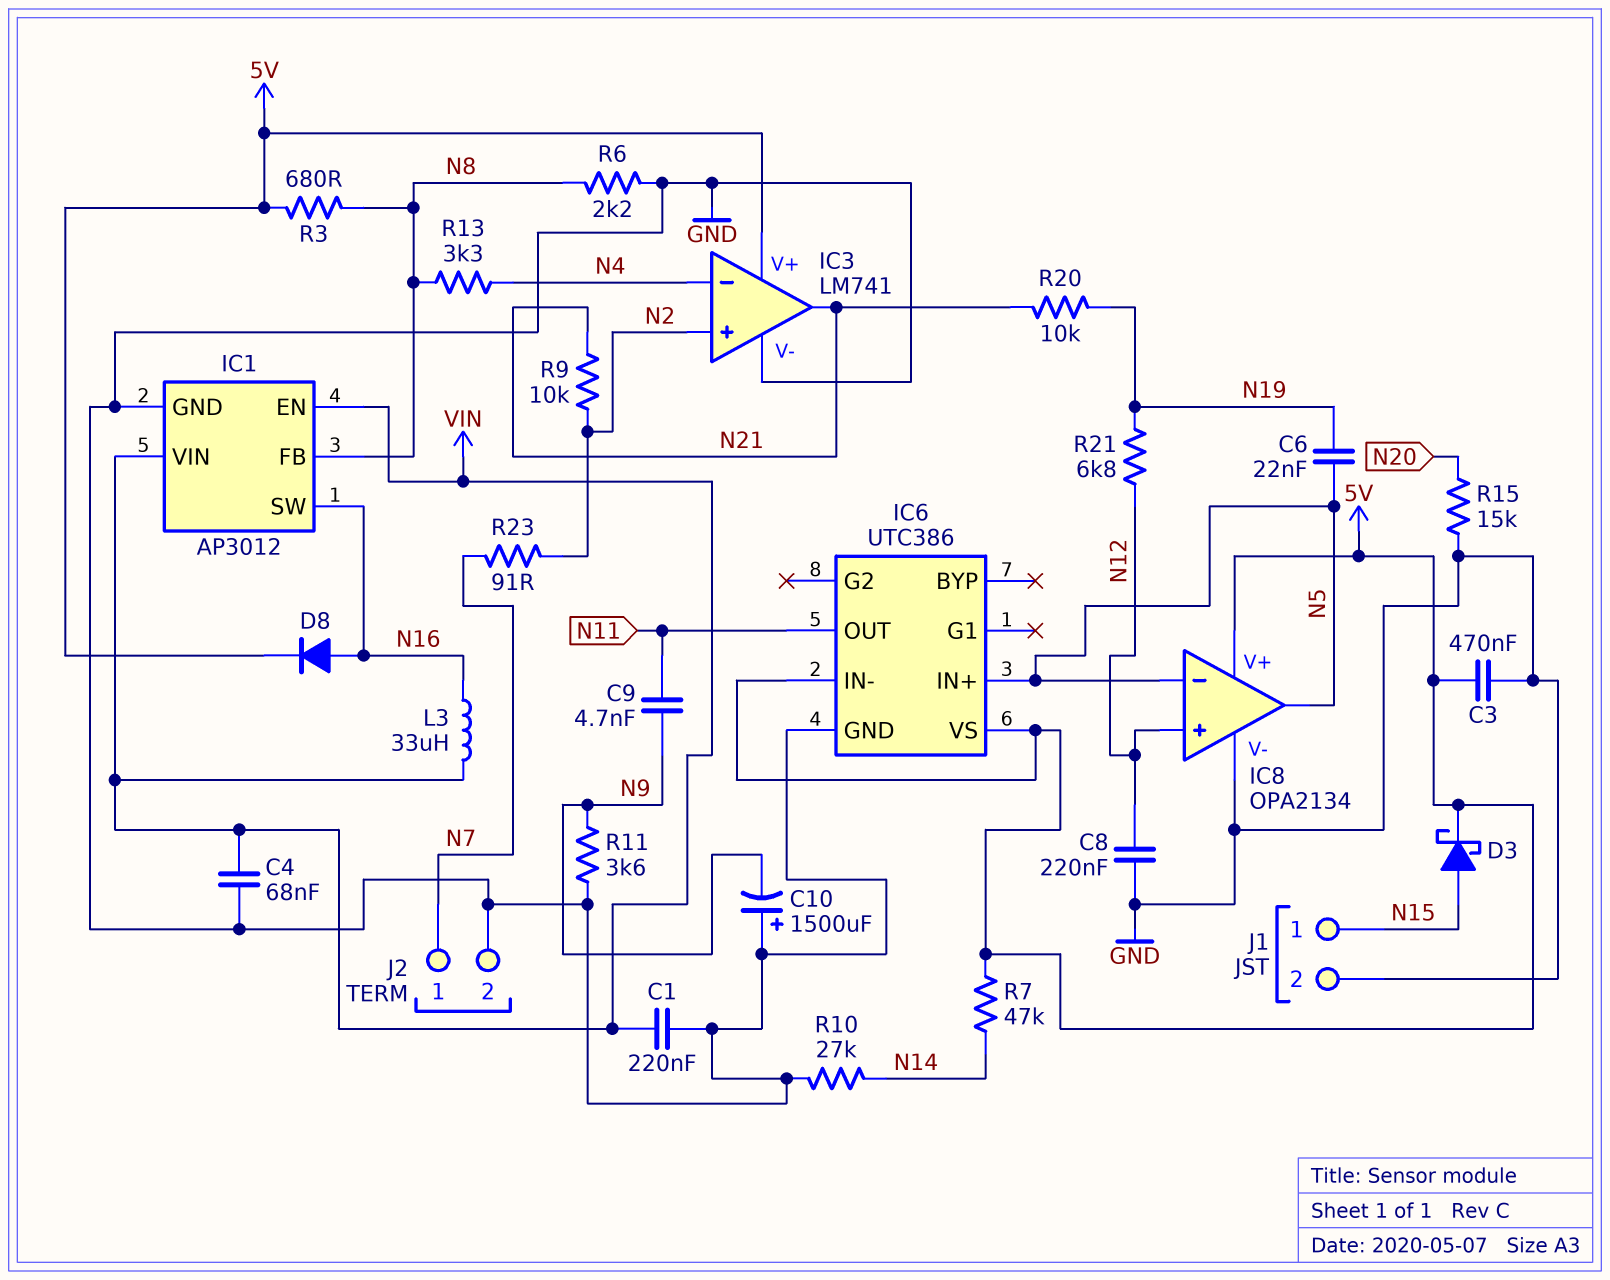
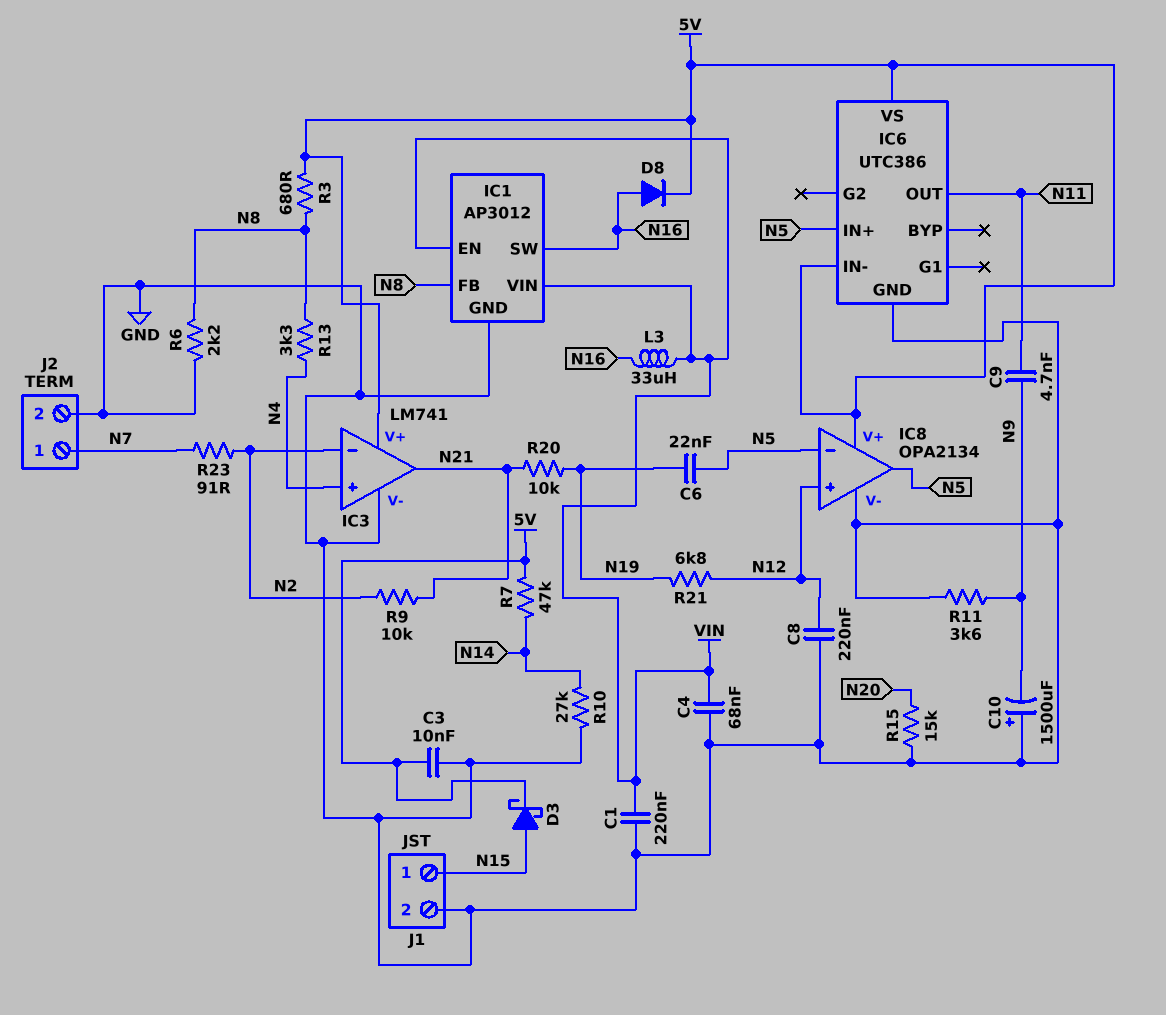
C3: 470nF (5V, GND) -> 10nF (5V, GND)
IC3 pin in+: N2 -> N4
IC3 pin in-: N4 -> N2

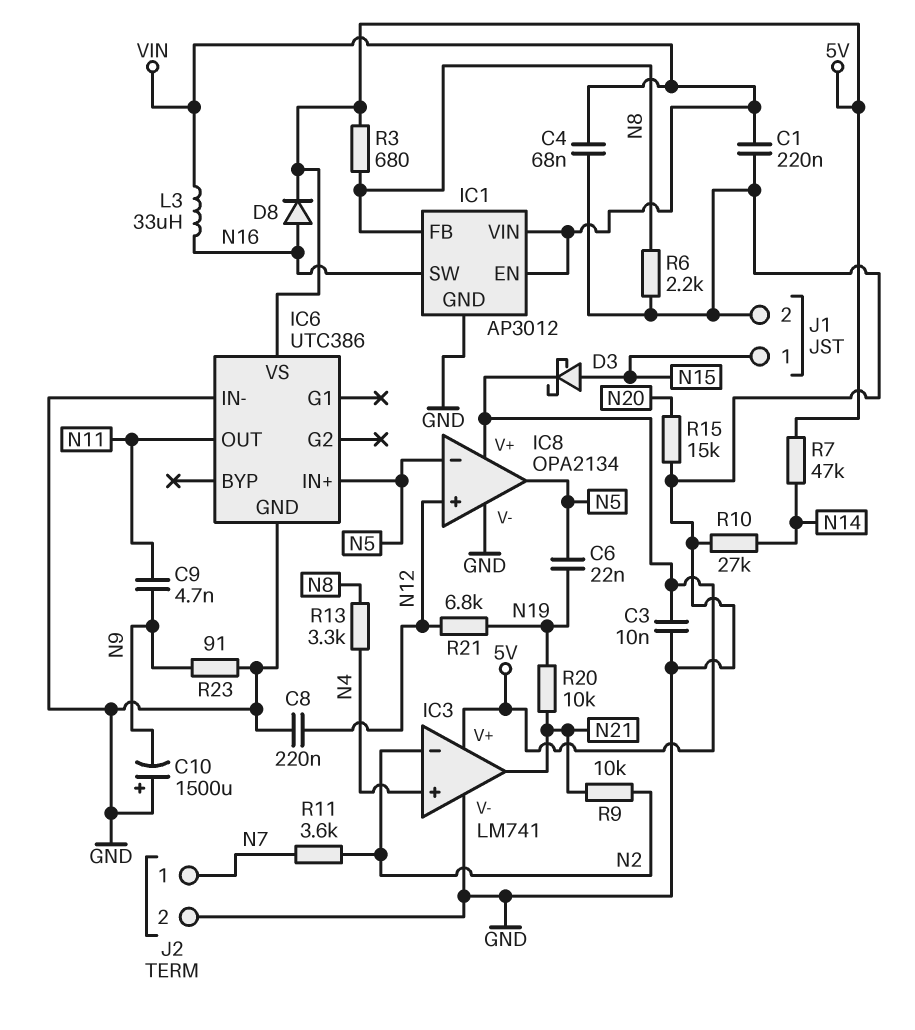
IC6 pin IN-: 5V -> GND
R11: 3.6k (GND, N9) -> 3.6k (N2, N7)
R23: 91 (N2, N7) -> 91 (GND, N9)

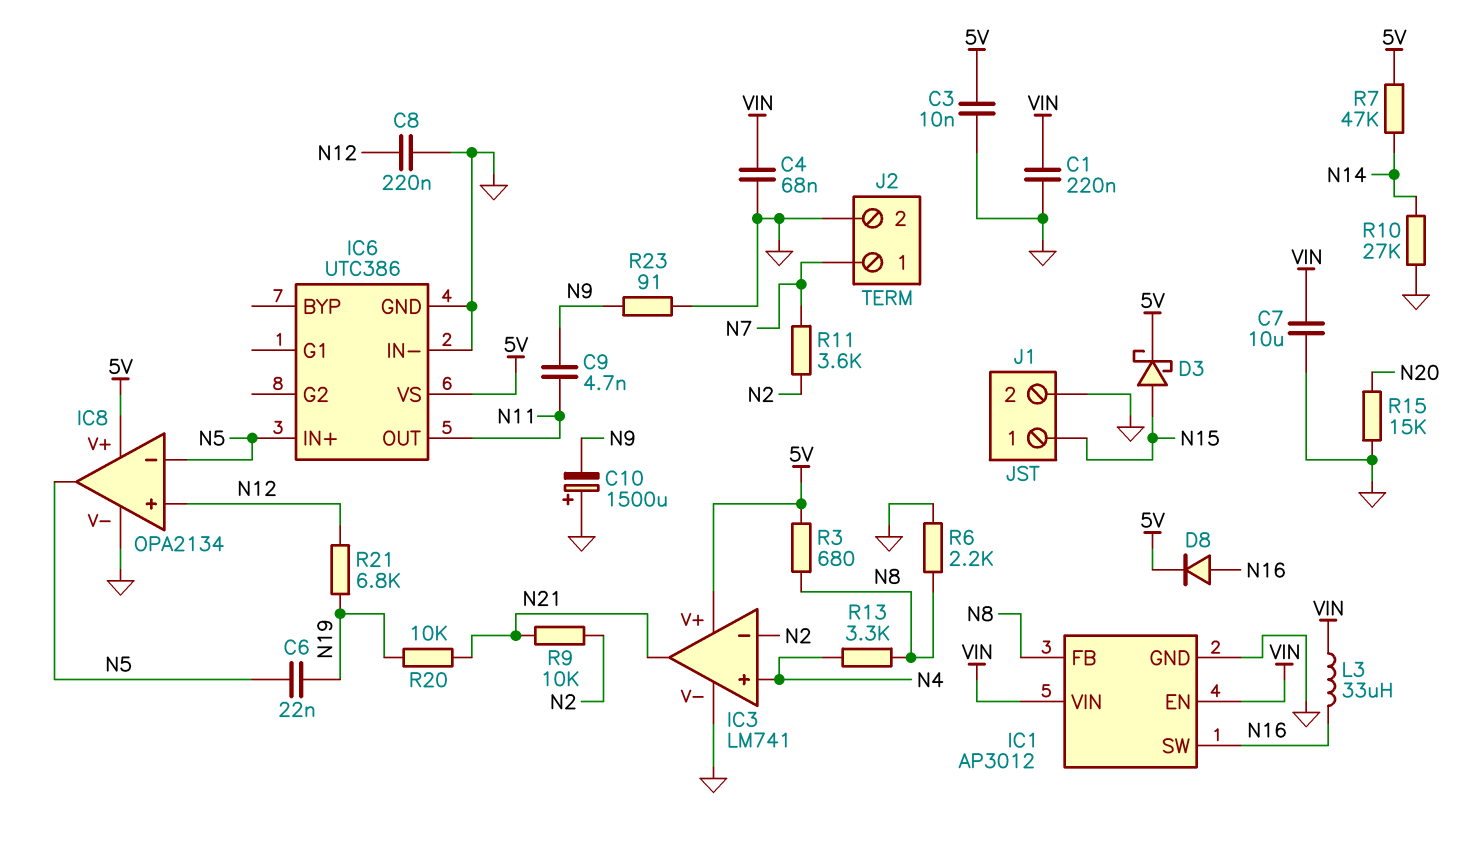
C7: none -> 10uF (GND, VIN)

